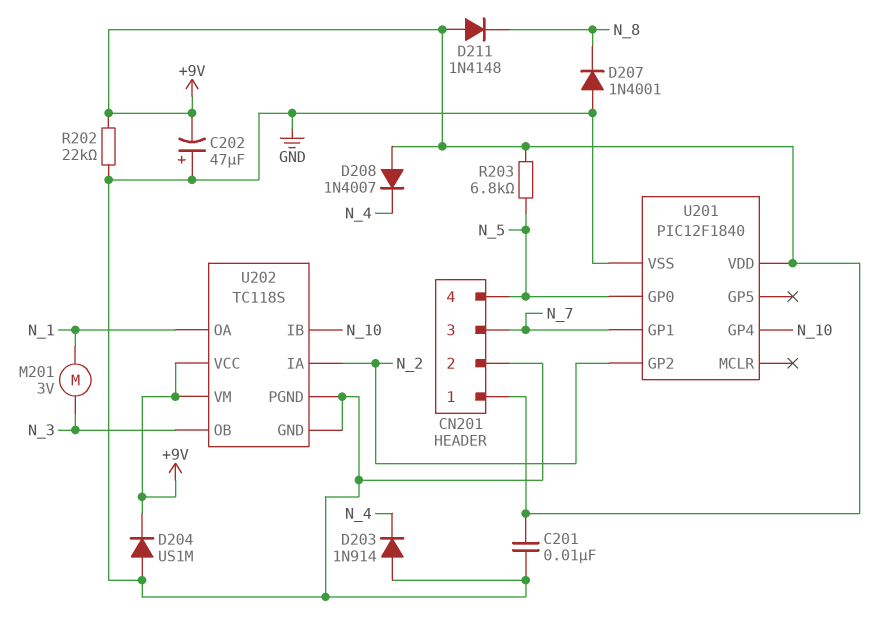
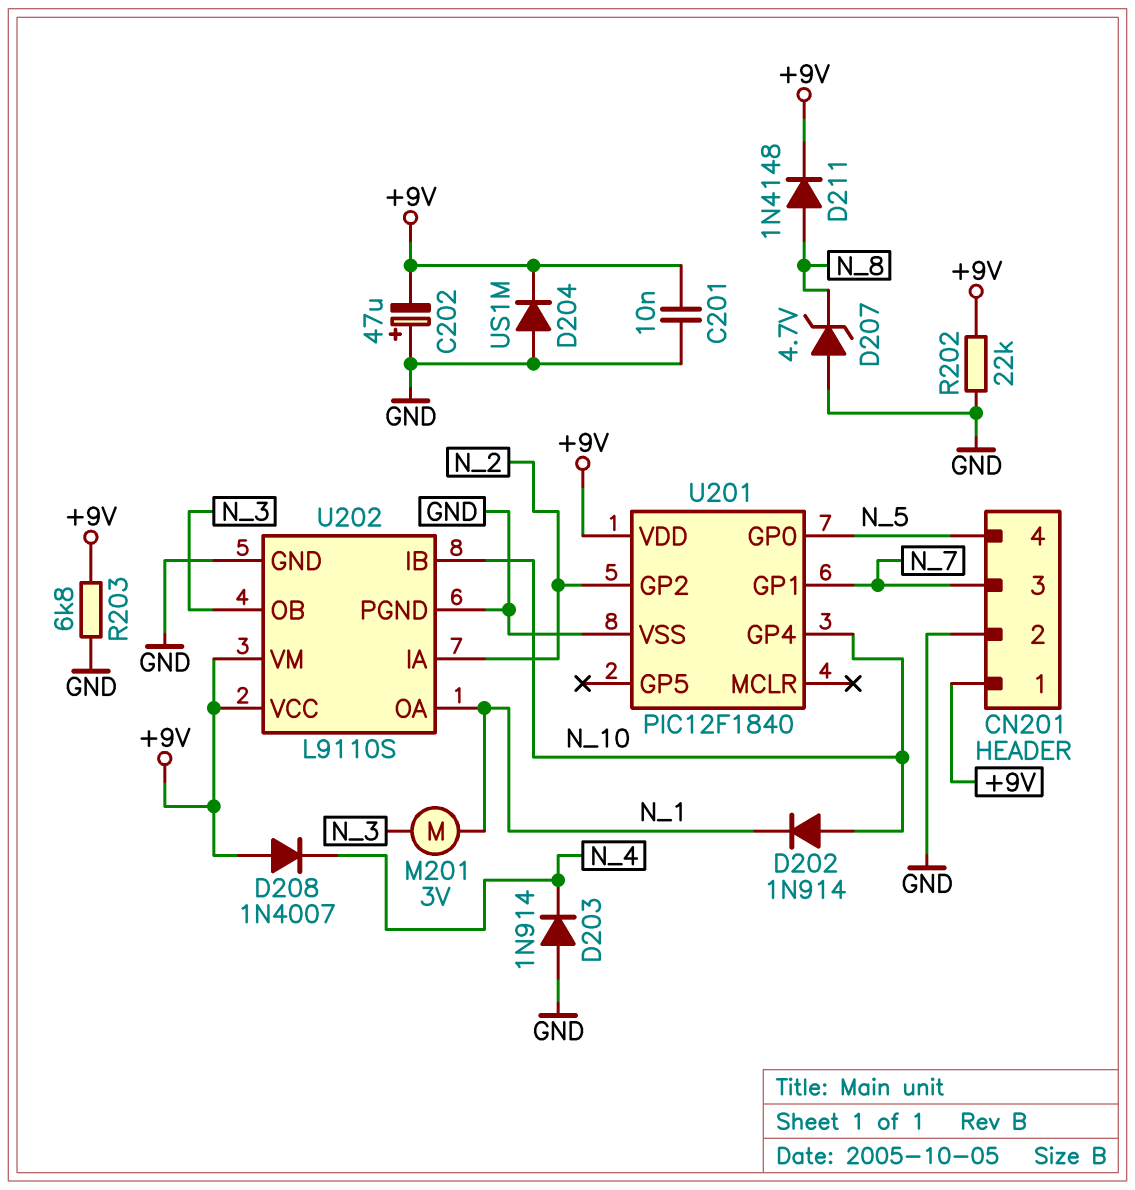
D202: none -> diode 1N914 (A N_10, K N_1)
D207: diode 1N4001 (A GND, K N_8) -> zener 4.7V (A GND, K N_8)
D211: diode 1N4148 (A +9V, K N_8) -> diode 1N4148 (A N_8, K +9V)
R203: 6.8k (+9V, N_5) -> 6.8k (+9V, GND)
U202: TC118S -> L9110S

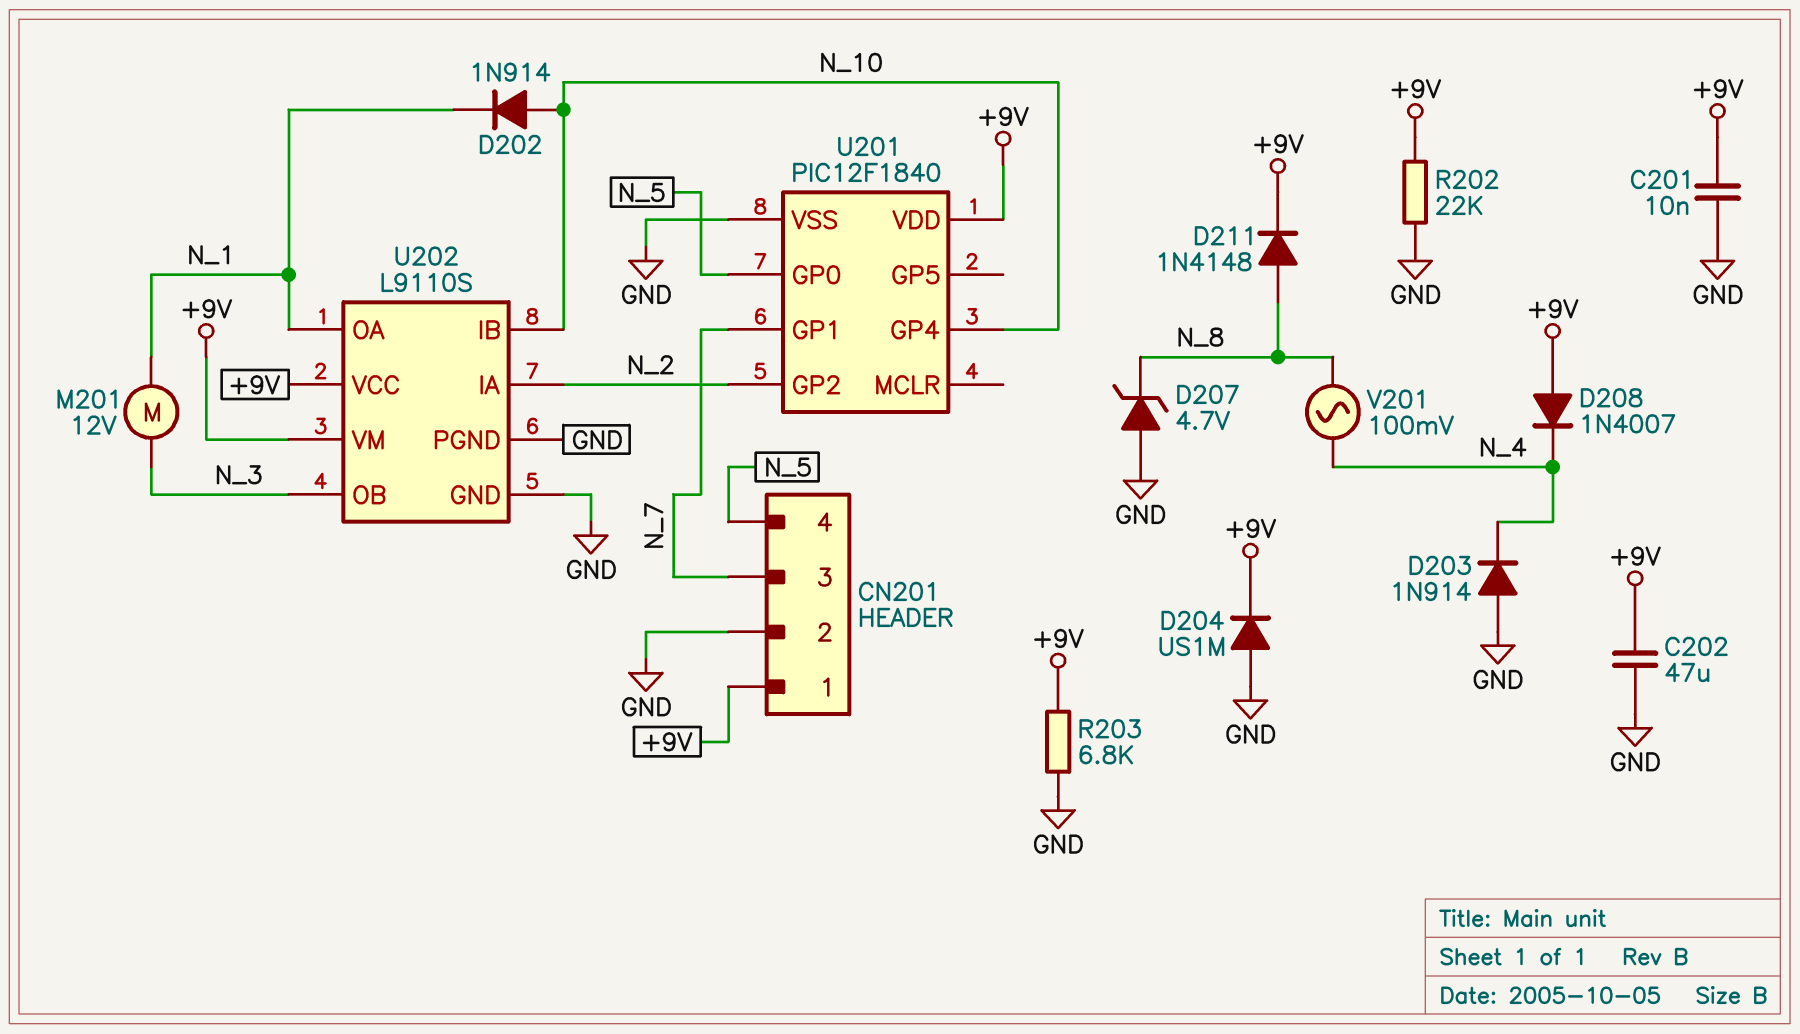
C202: 47uF (plus GND, minus +9V) -> 47uF (+9V, GND)
M201: motor 3V (N_1, N_3) -> motor 12V (N_1, N_3)
V201: none -> AC 100mV (N_4, N_8)

